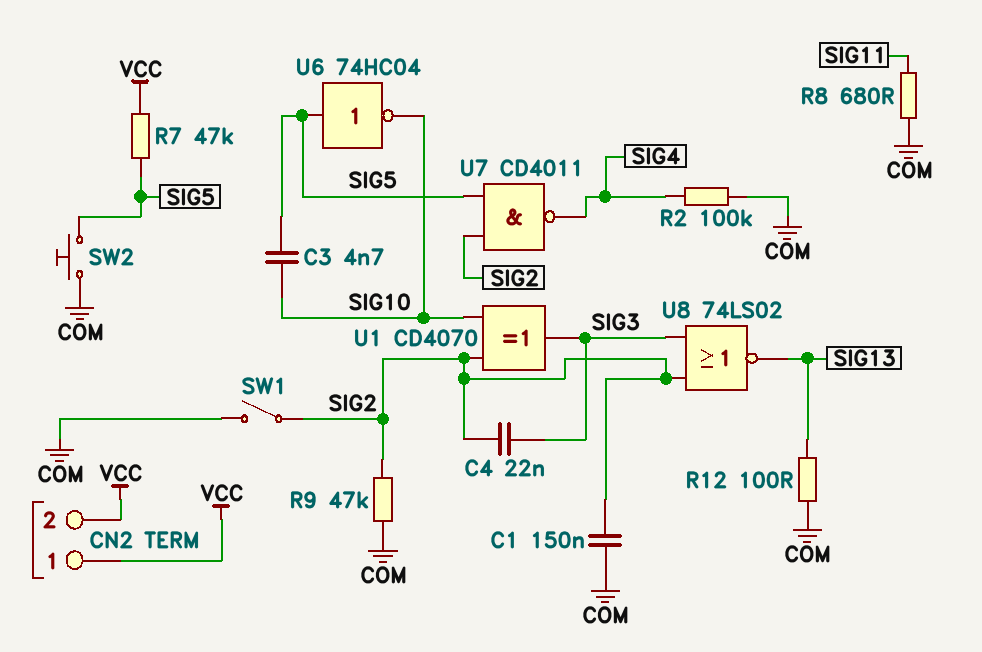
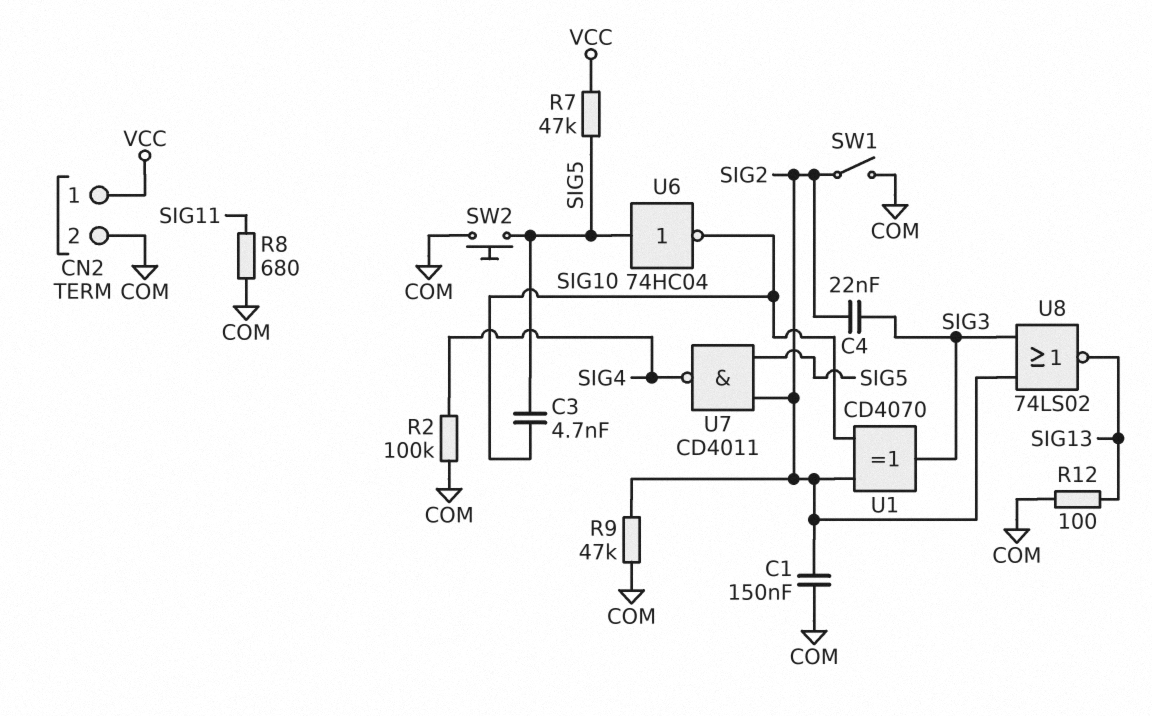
CN2 pin 2: VCC -> COM

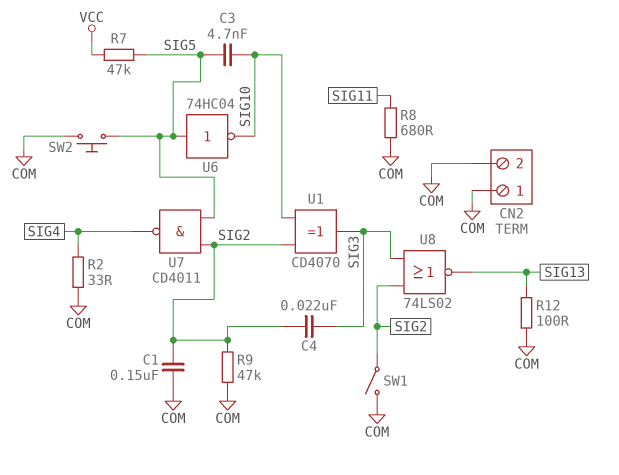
CN2 pin 1: VCC -> COM
R2: 100k (COM, SIG4) -> 33 (COM, SIG4)

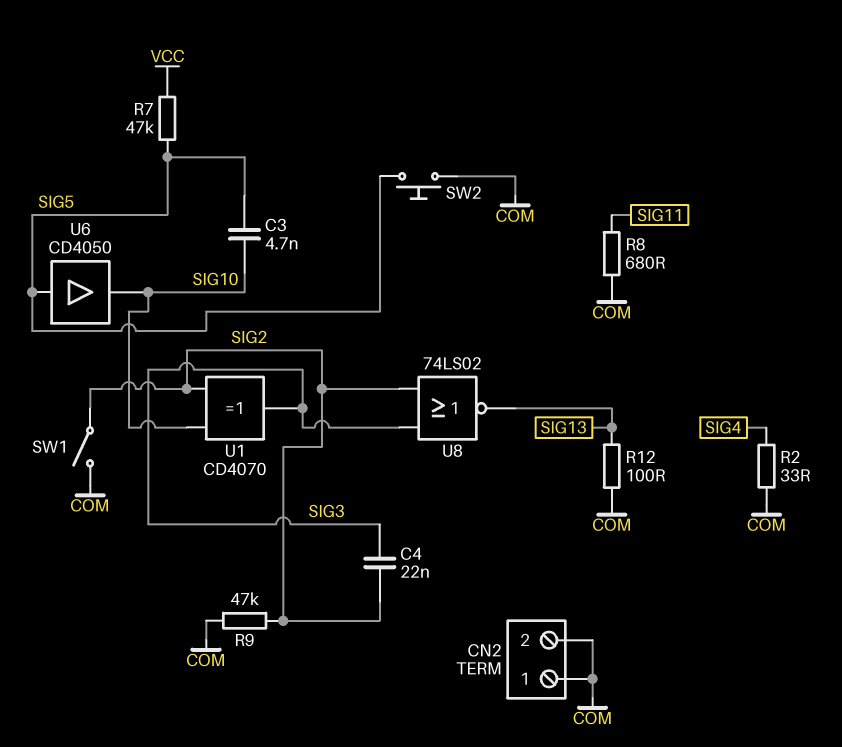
C1: 150nF (COM, SIG2) -> none
U6: NOT 74HC04 (in SIG5, out SIG10) -> buffer CD4050 (in SIG5, out SIG10)
U7: NAND CD4011 (in SIG2, in SIG5, out SIG4) -> none

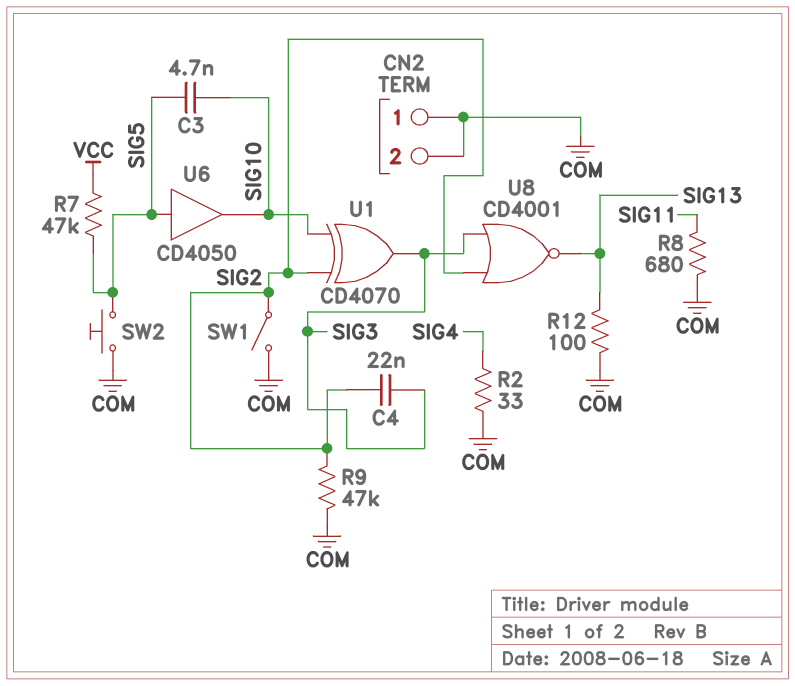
U8: NOR 74LS02 (in SIG2, in SIG3, out SIG13) -> NOR CD4001 (in SIG2, in SIG3, out SIG13)

